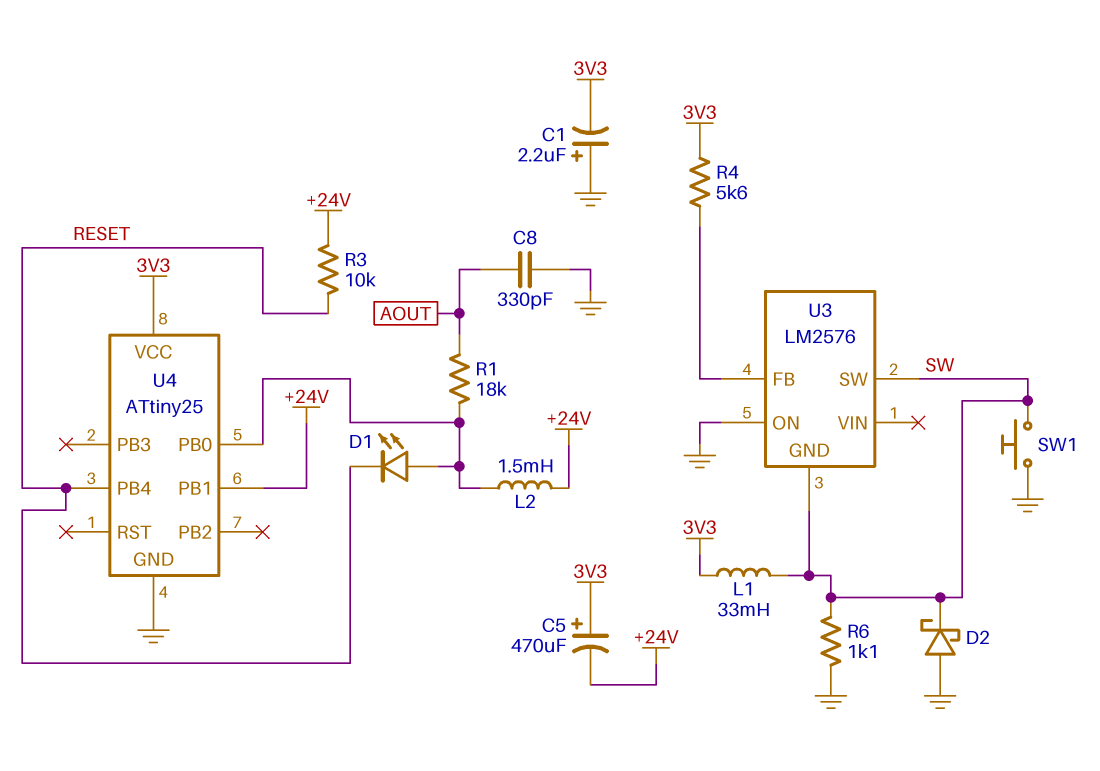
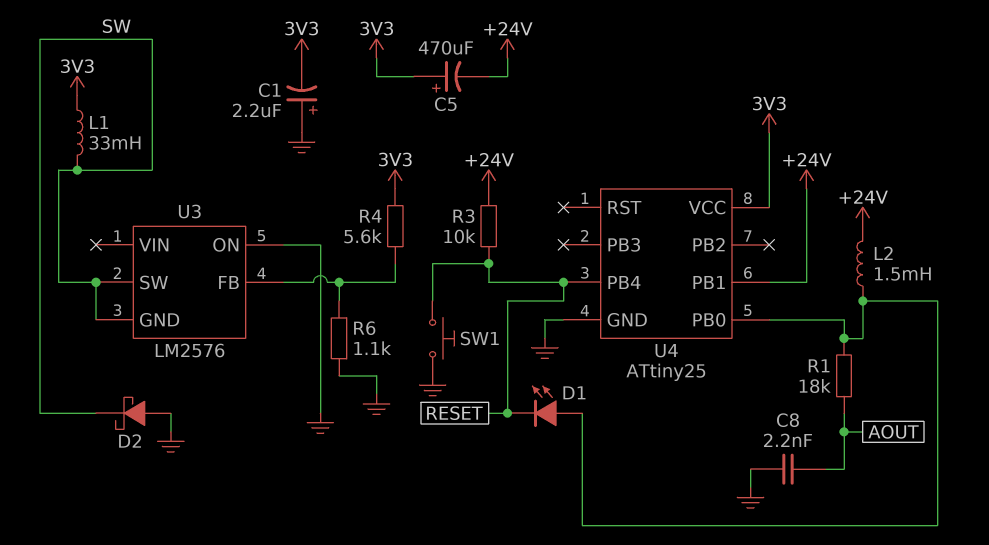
C8: 330pF (AOUT, GND) -> 2.2nF (AOUT, GND)
R6: 1.1k (GND, SW) -> 1.1k (GND, U3/FB)
SW1: button (GND, SW) -> button (GND, RESET)

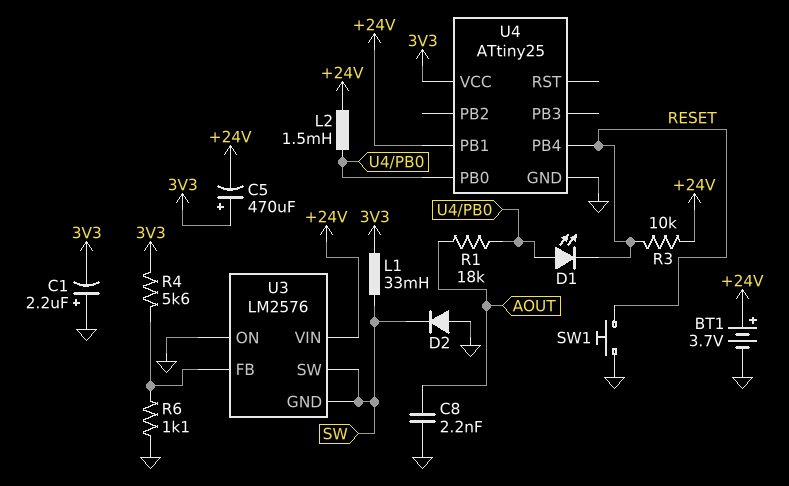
BT1: none -> 3.7V (plus +24V, minus GND)
D2: schottky (A GND, K SW) -> diode (A GND, K SW)
U3 pin VIN: none -> +24V

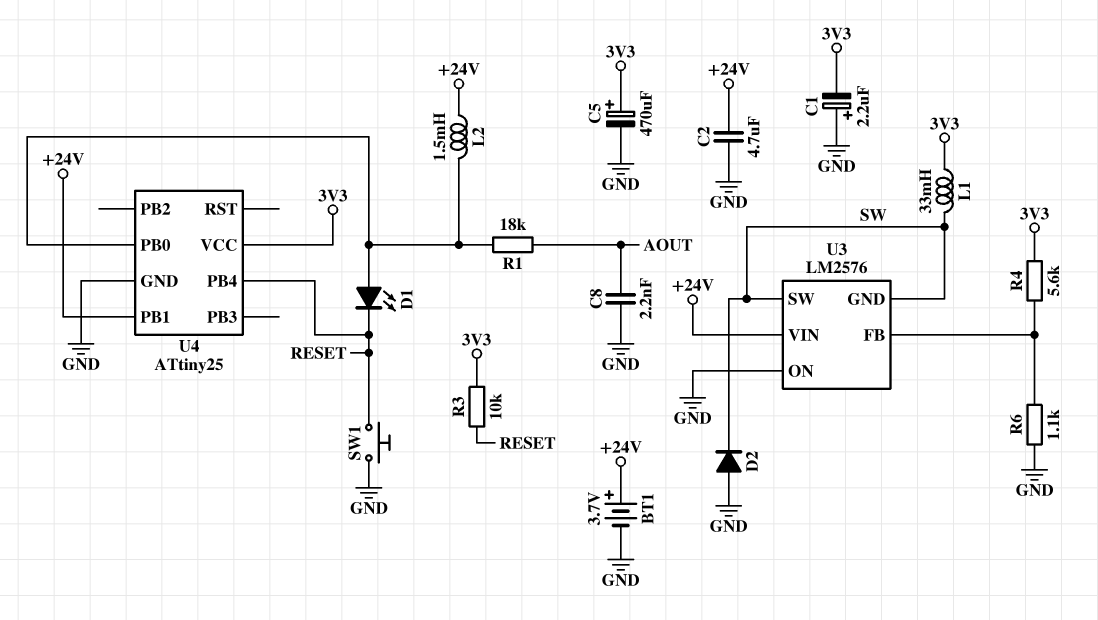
C2: none -> 4.7uF (+24V, GND)
C5: 470uF (plus 3V3, minus +24V) -> 470uF (plus 3V3, minus GND)
R3: 10k (+24V, RESET) -> 10k (3V3, RESET)

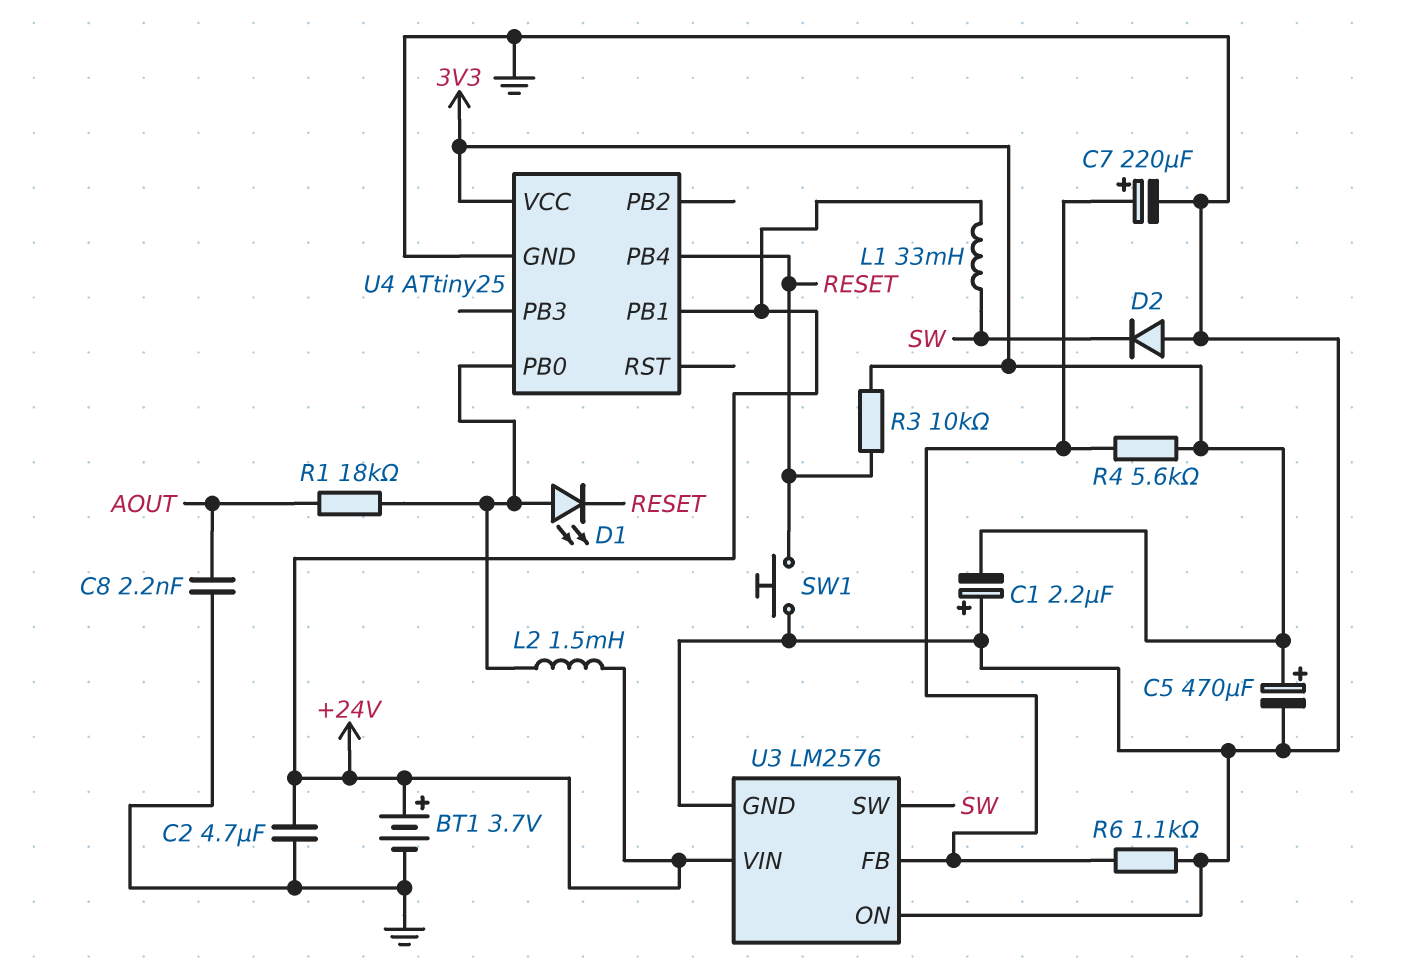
C7: none -> 220uF (plus U3/FB, minus GND)
L1: 33mH (3V3, SW) -> 33mH (+24V, SW)
U3 pin GND: SW -> GND

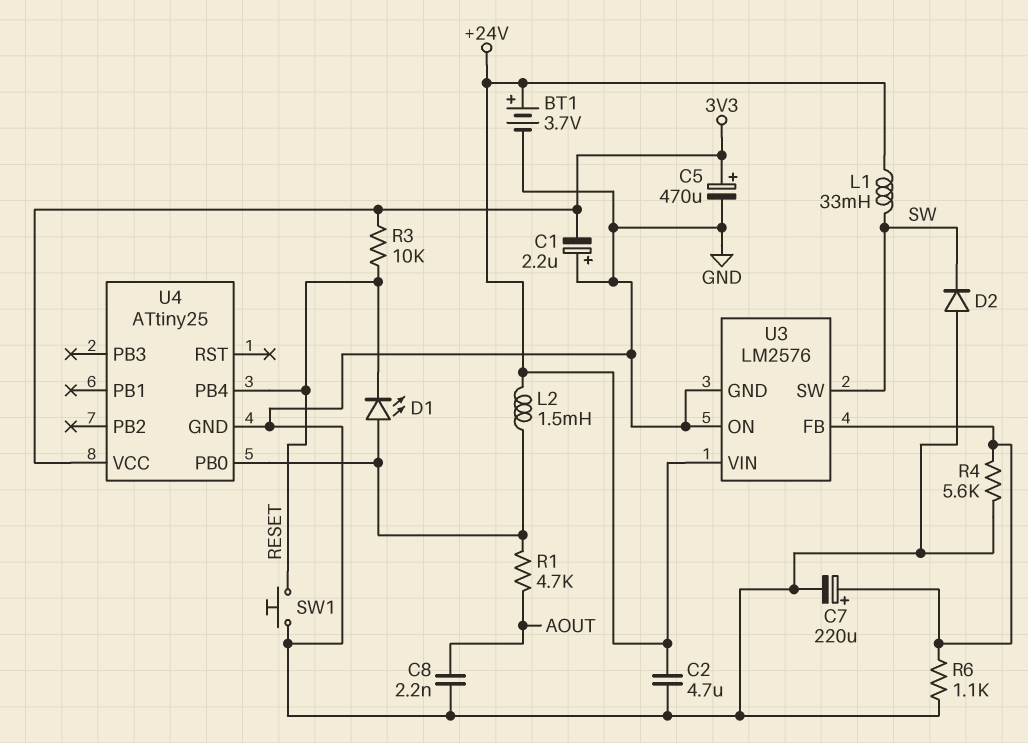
R1: 18k (AOUT, U4/PB0) -> 4.7k (AOUT, U4/PB0)
R4: 5.6k (3V3, U3/FB) -> 5.6k (GND, U3/FB)
U4 pin PB1: +24V -> none

